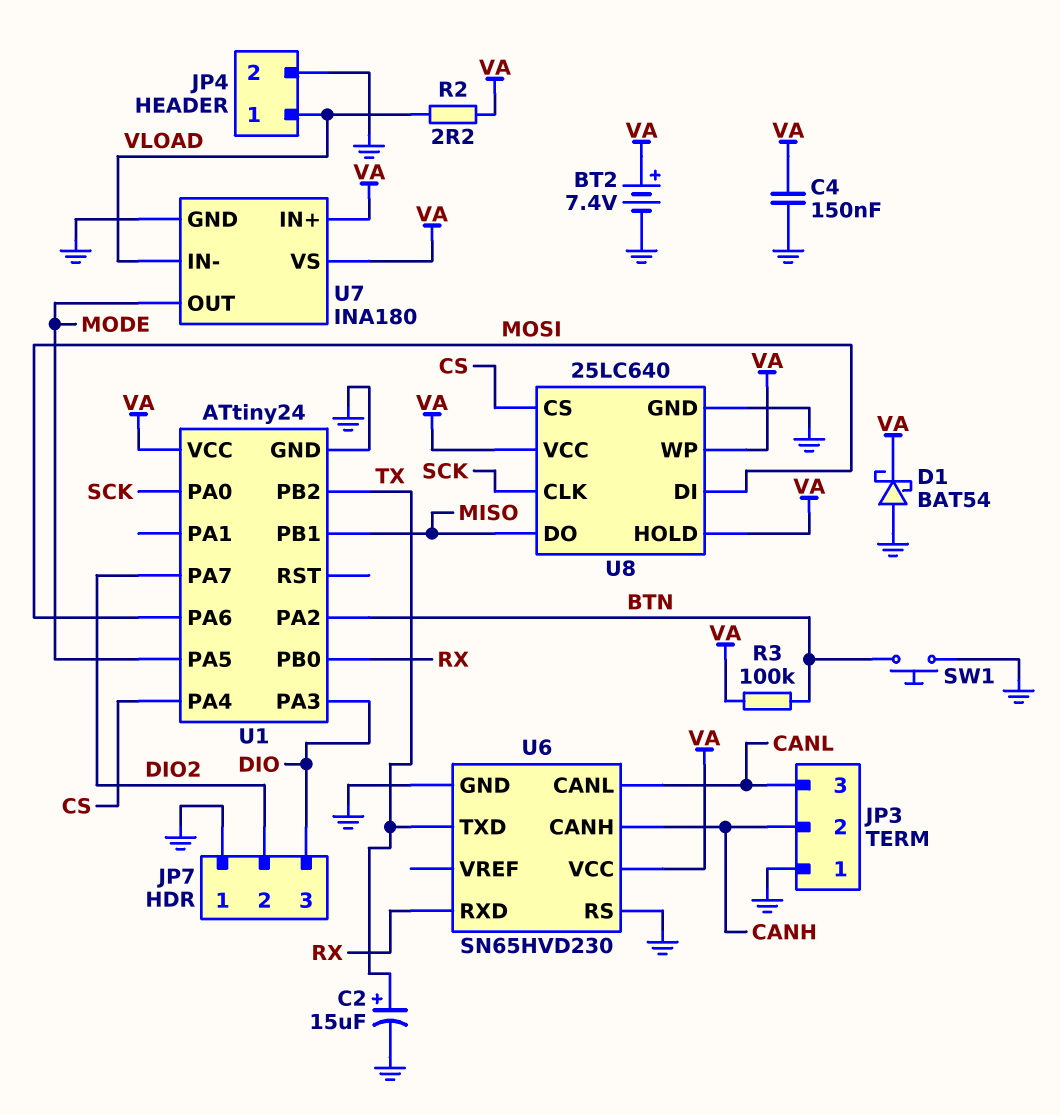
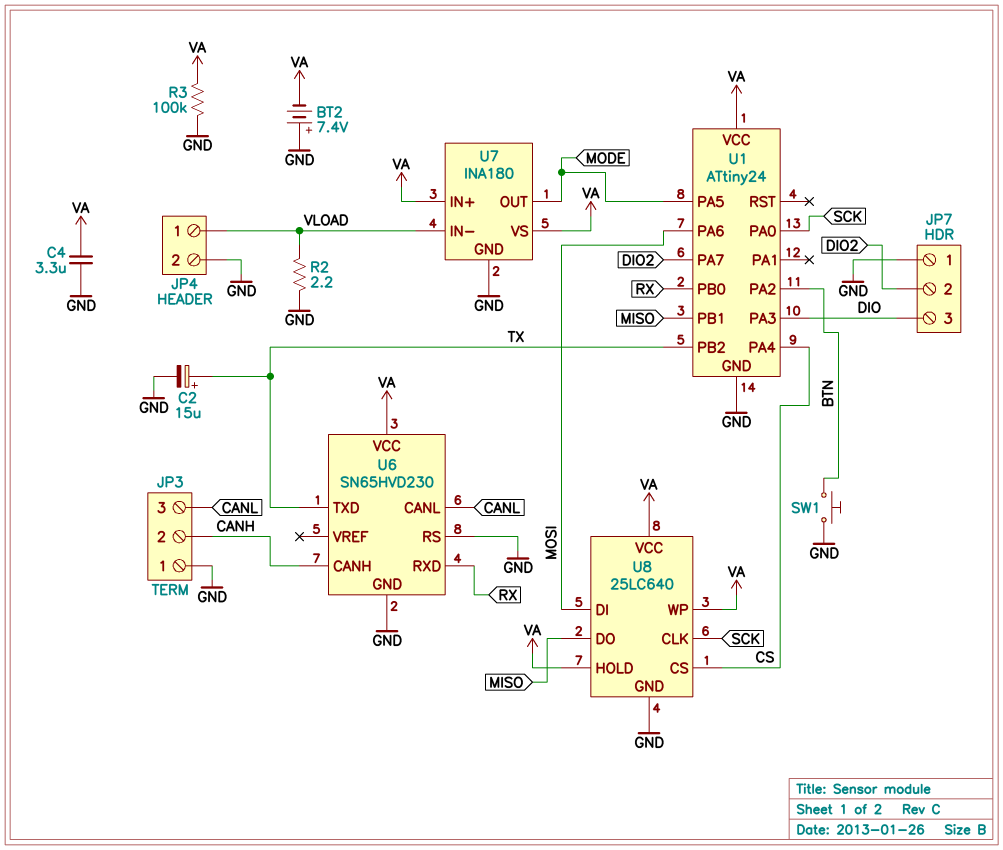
BT2: 7.4V (plus VA, minus GND) -> 7.4V (plus GND, minus VA)
C4: 150nF (GND, VA) -> 3.3uF (GND, VA)
D1: schottky BAT54 (A GND, K VA) -> none
R2: 2.2 (VA, VLOAD) -> 2.2 (GND, VLOAD)
R3: 100k (BTN, VA) -> 100k (GND, VA)

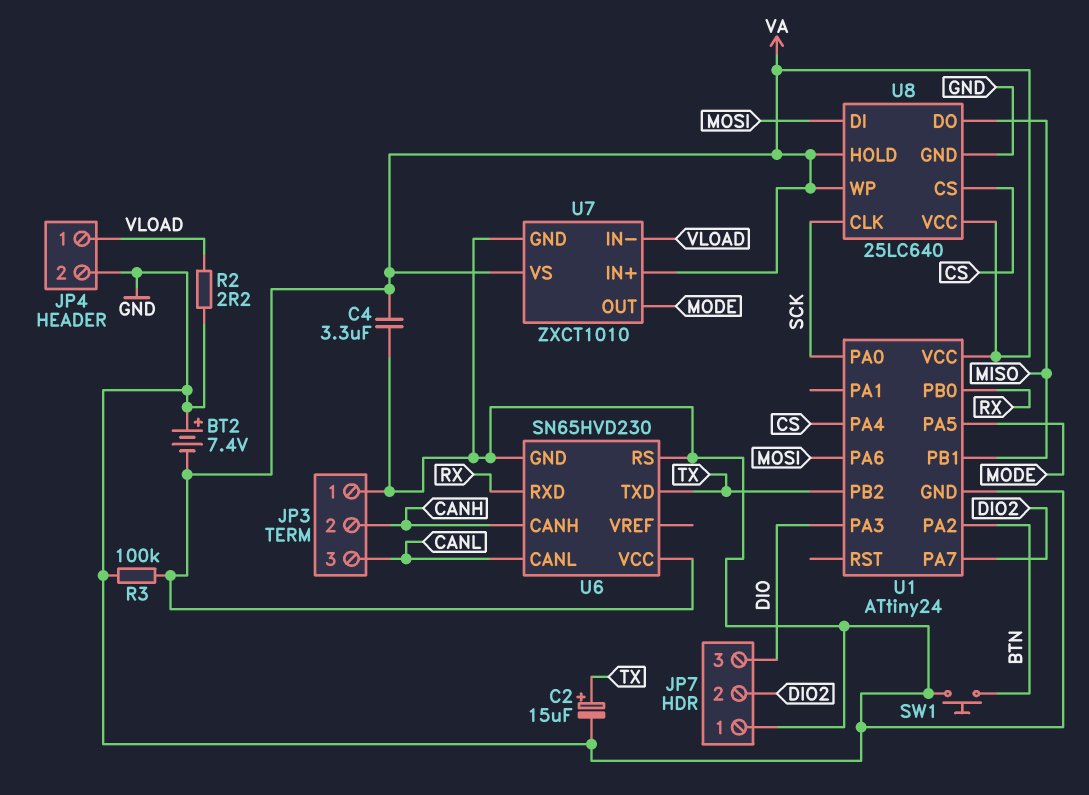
U7: INA180 -> ZXCT1010

